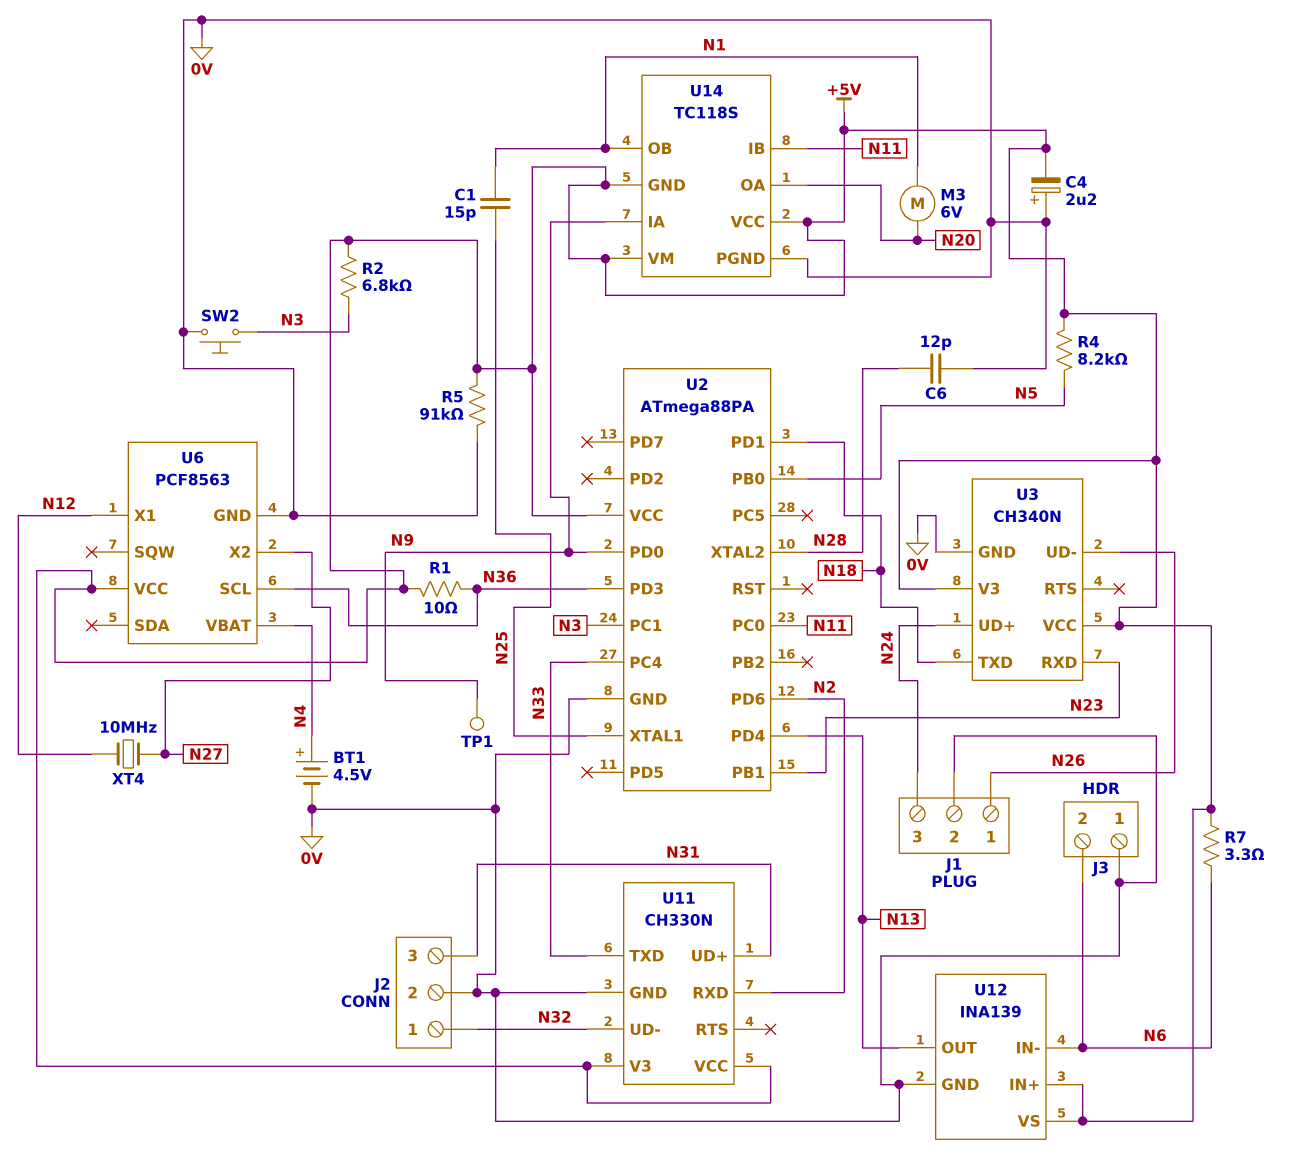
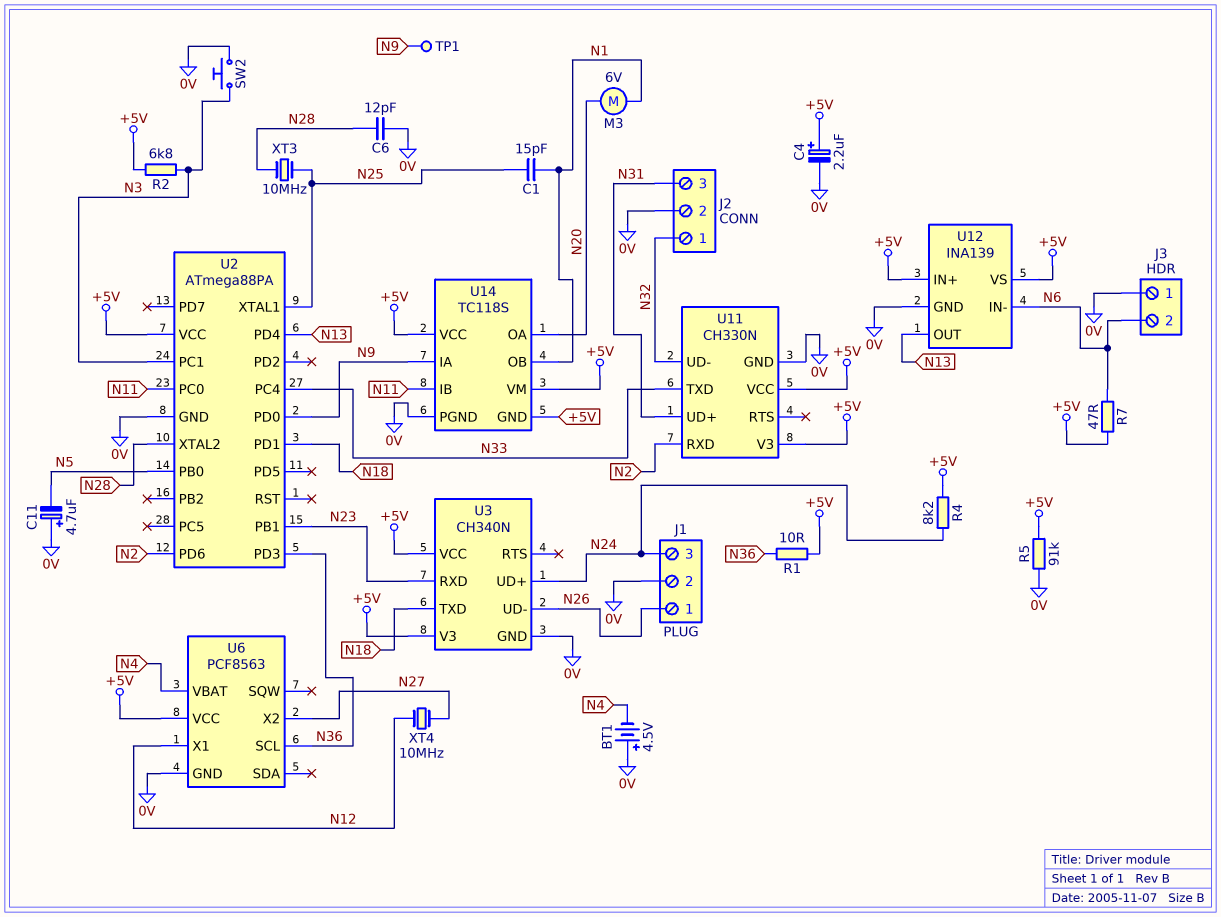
BT1: 4.5V (plus N4, minus 0V) -> 4.5V (plus 0V, minus N4)
C4: 2.2uF (plus 0V, minus +5V) -> 2.2uF (plus +5V, minus 0V)
C11: none -> 4.7uF (plus 0V, minus N5)
R4: 8.2k (+5V, N5) -> 8.2k (+5V, N24)
R7: 3.3 (+5V, N6) -> 47 (+5V, N6)
XT3: none -> 10MHz (N25, N28)

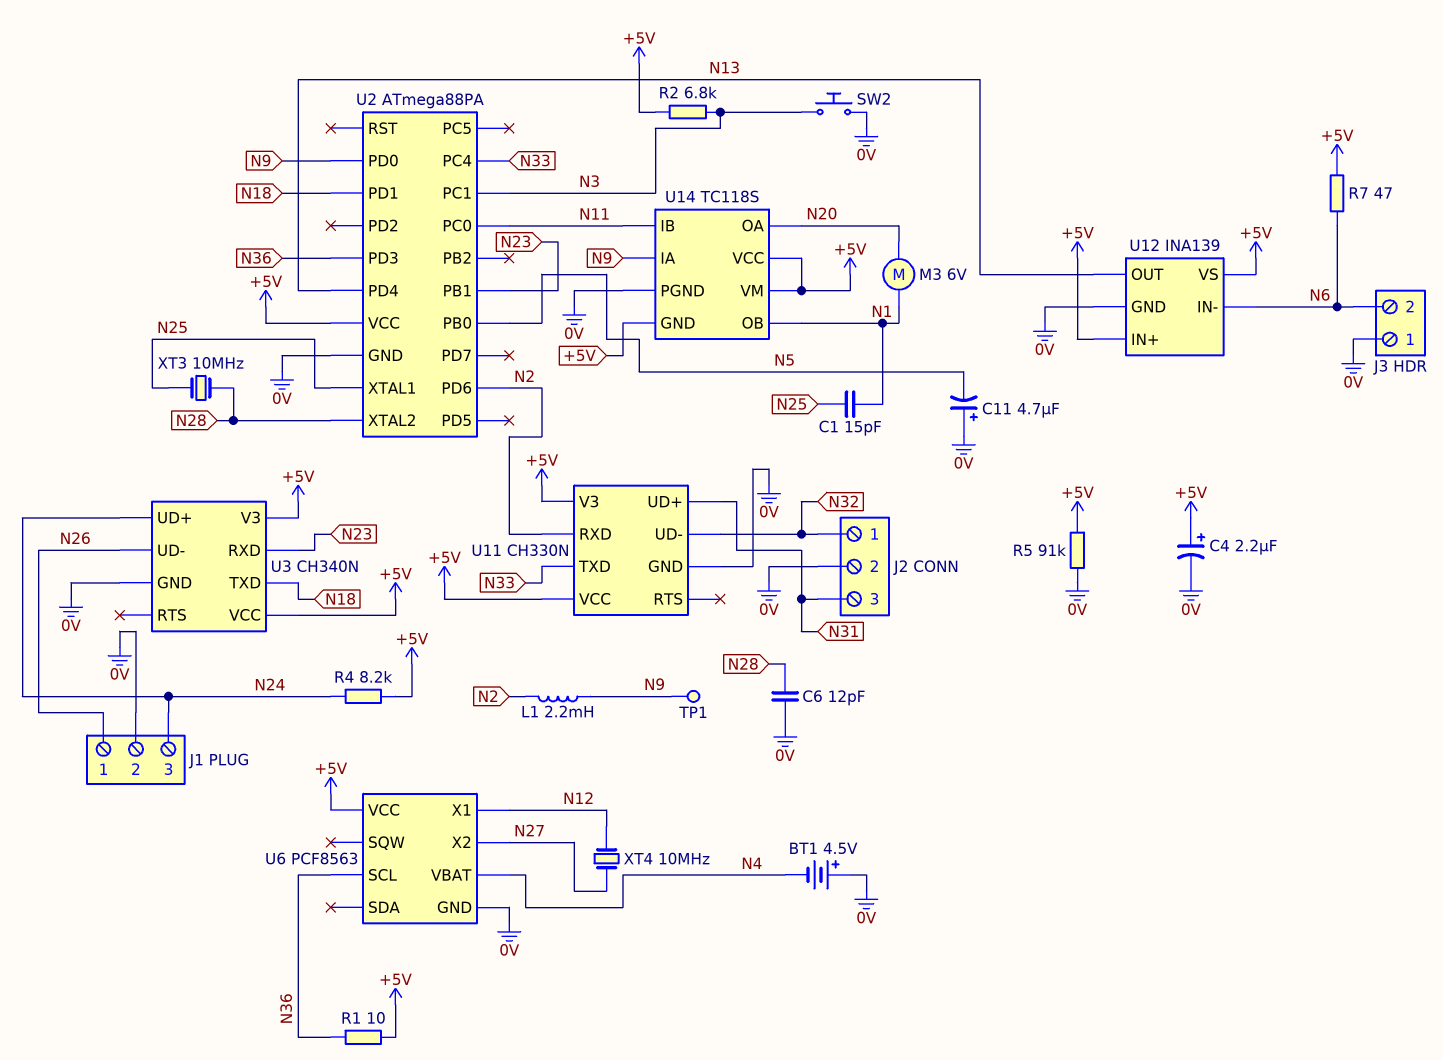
L1: none -> 2.2mH (N2, N9)

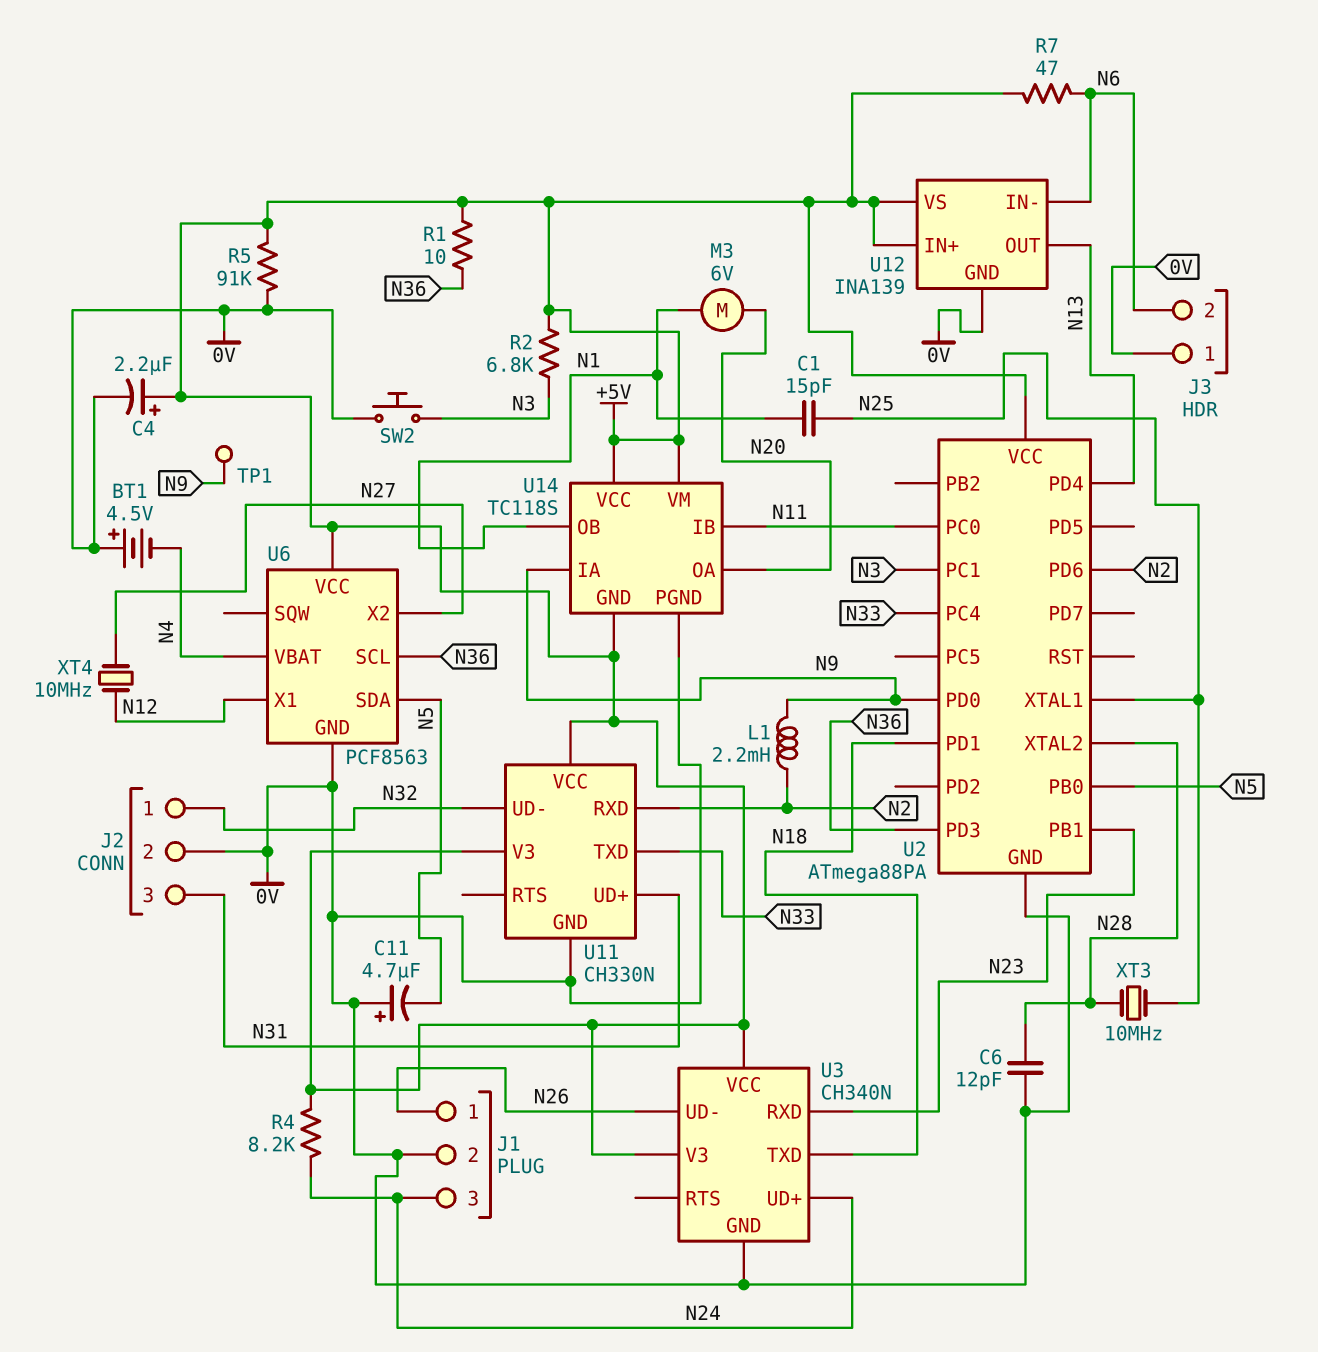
U6 pin SDA: none -> N5

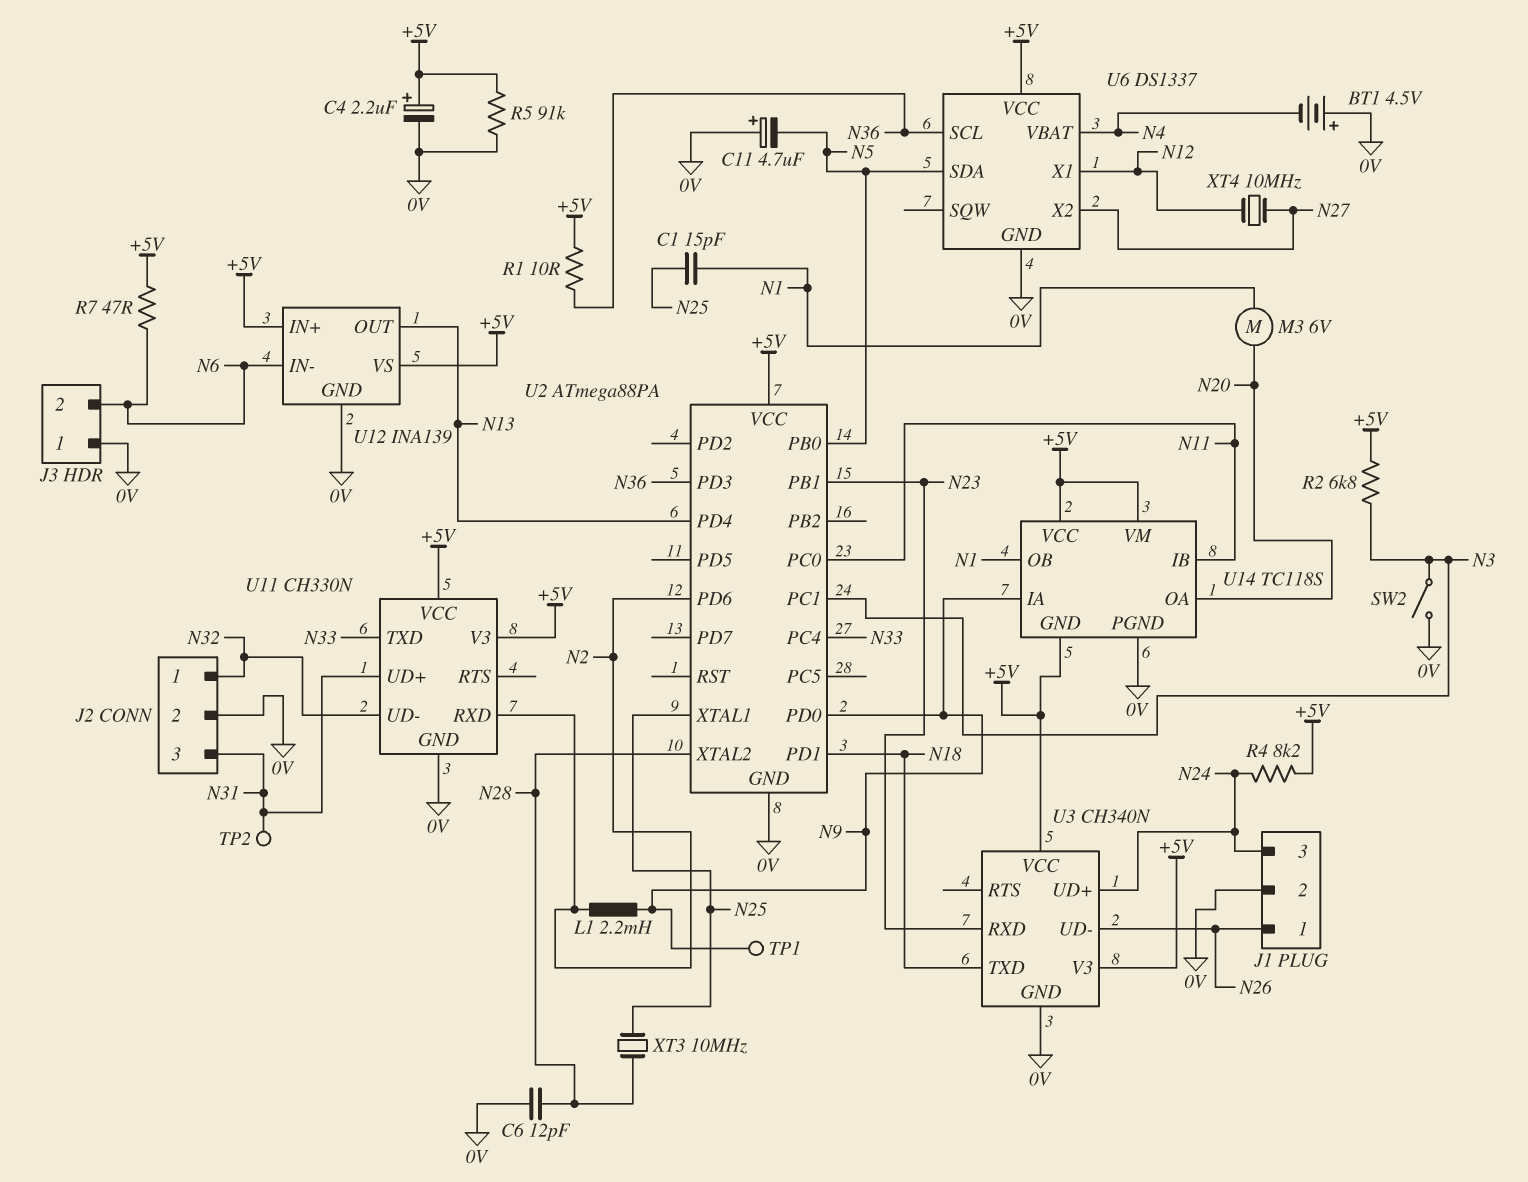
SW2: button (0V, N3) -> switch (0V, N3)
TP2: none -> test point (N31)
U6: PCF8563 -> DS1337

